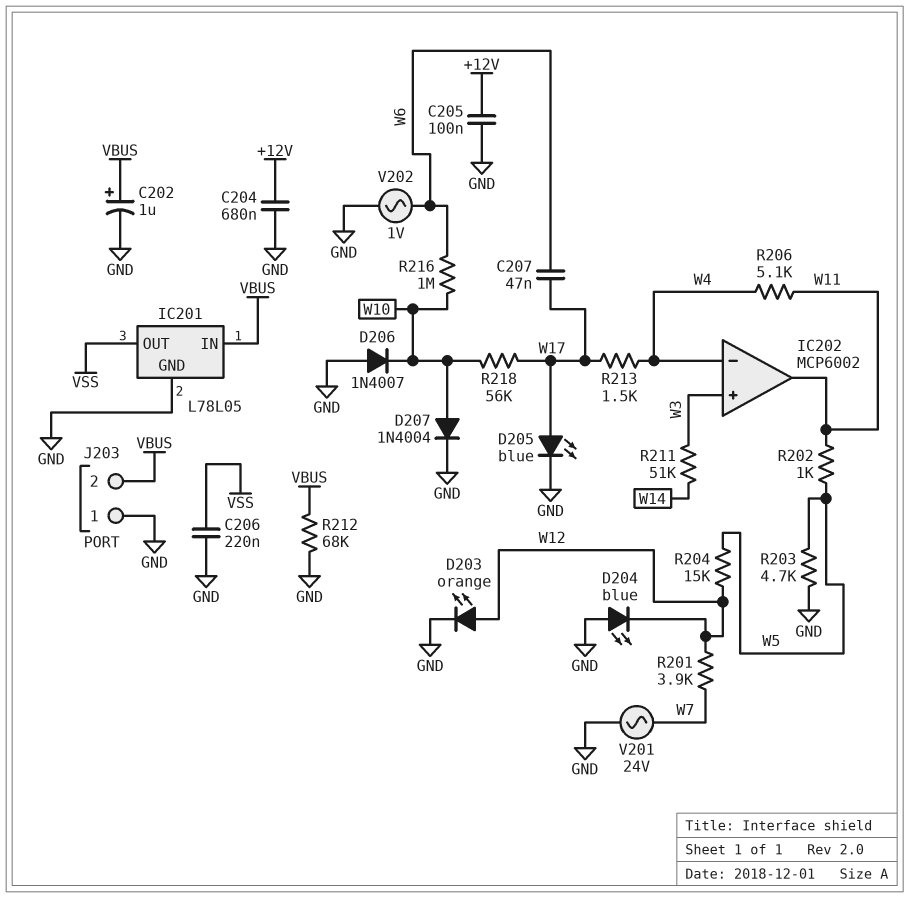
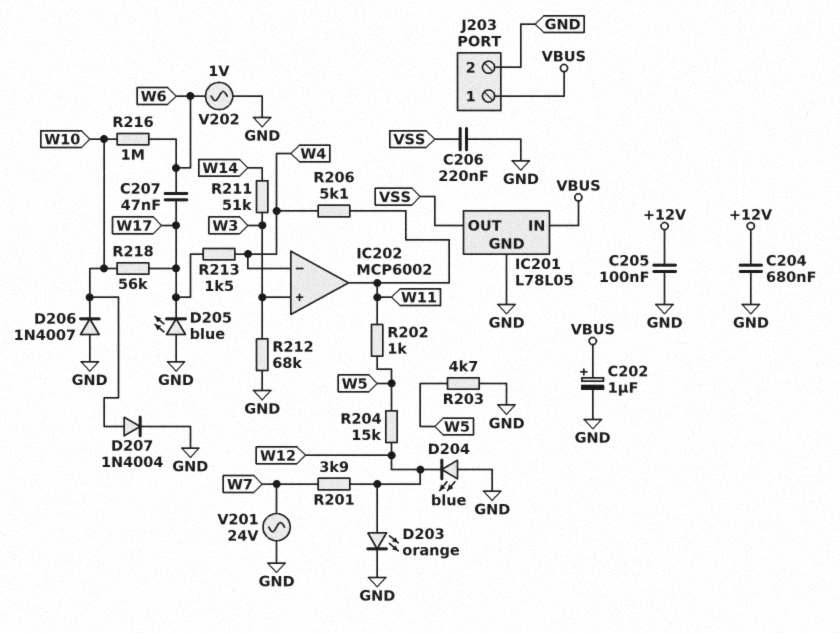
D205: LED blue (A W17, K GND) -> LED blue (A GND, K W17)
J203 pin 1: GND -> VBUS
J203 pin 2: VBUS -> GND
R212: 68k (GND, VBUS) -> 68k (GND, W3)

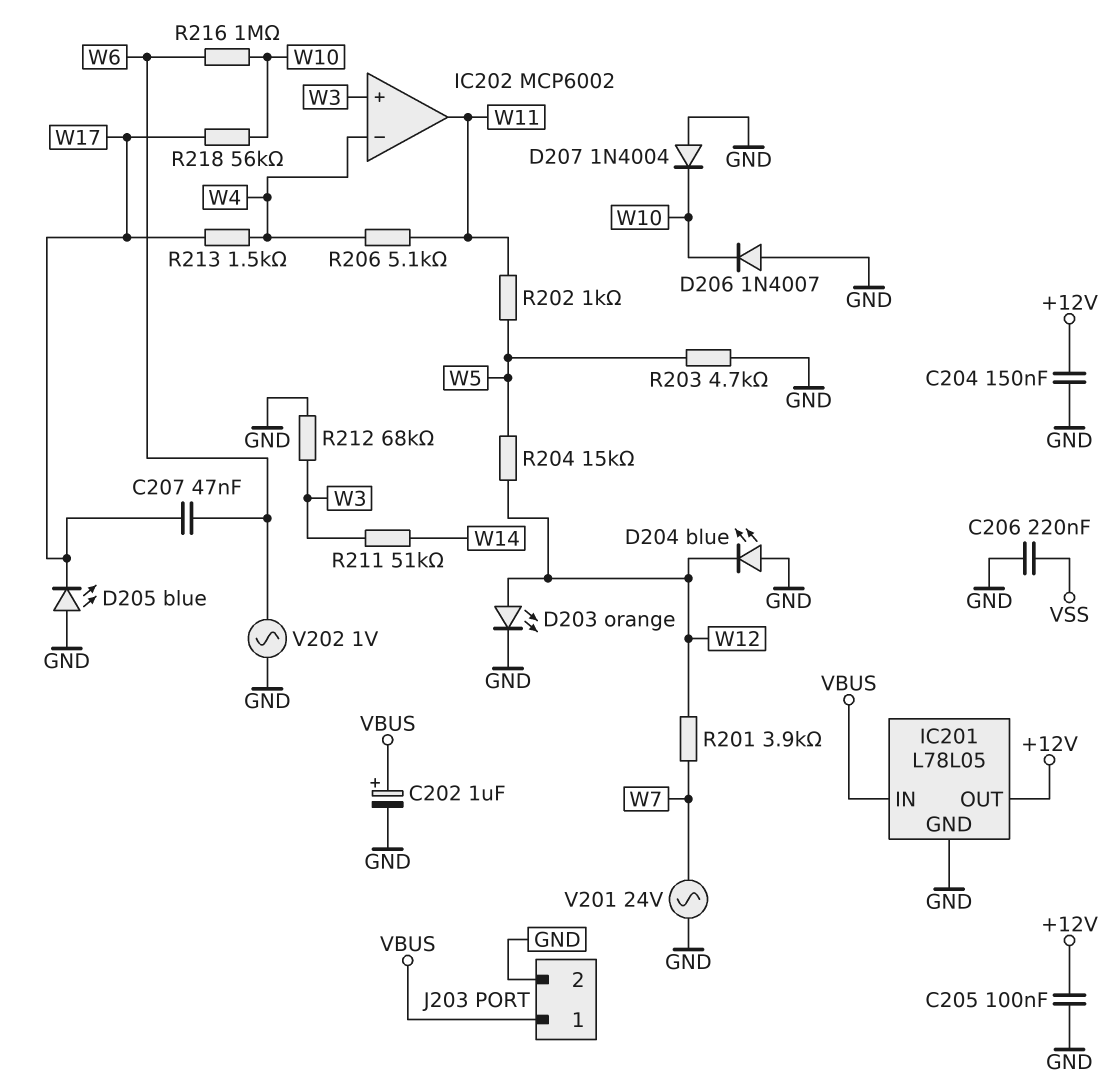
C204: 680nF (+12V, GND) -> 150nF (+12V, GND)
D207: diode 1N4004 (A W10, K GND) -> diode 1N4004 (A GND, K W10)
IC201 pin OUT: VSS -> +12V

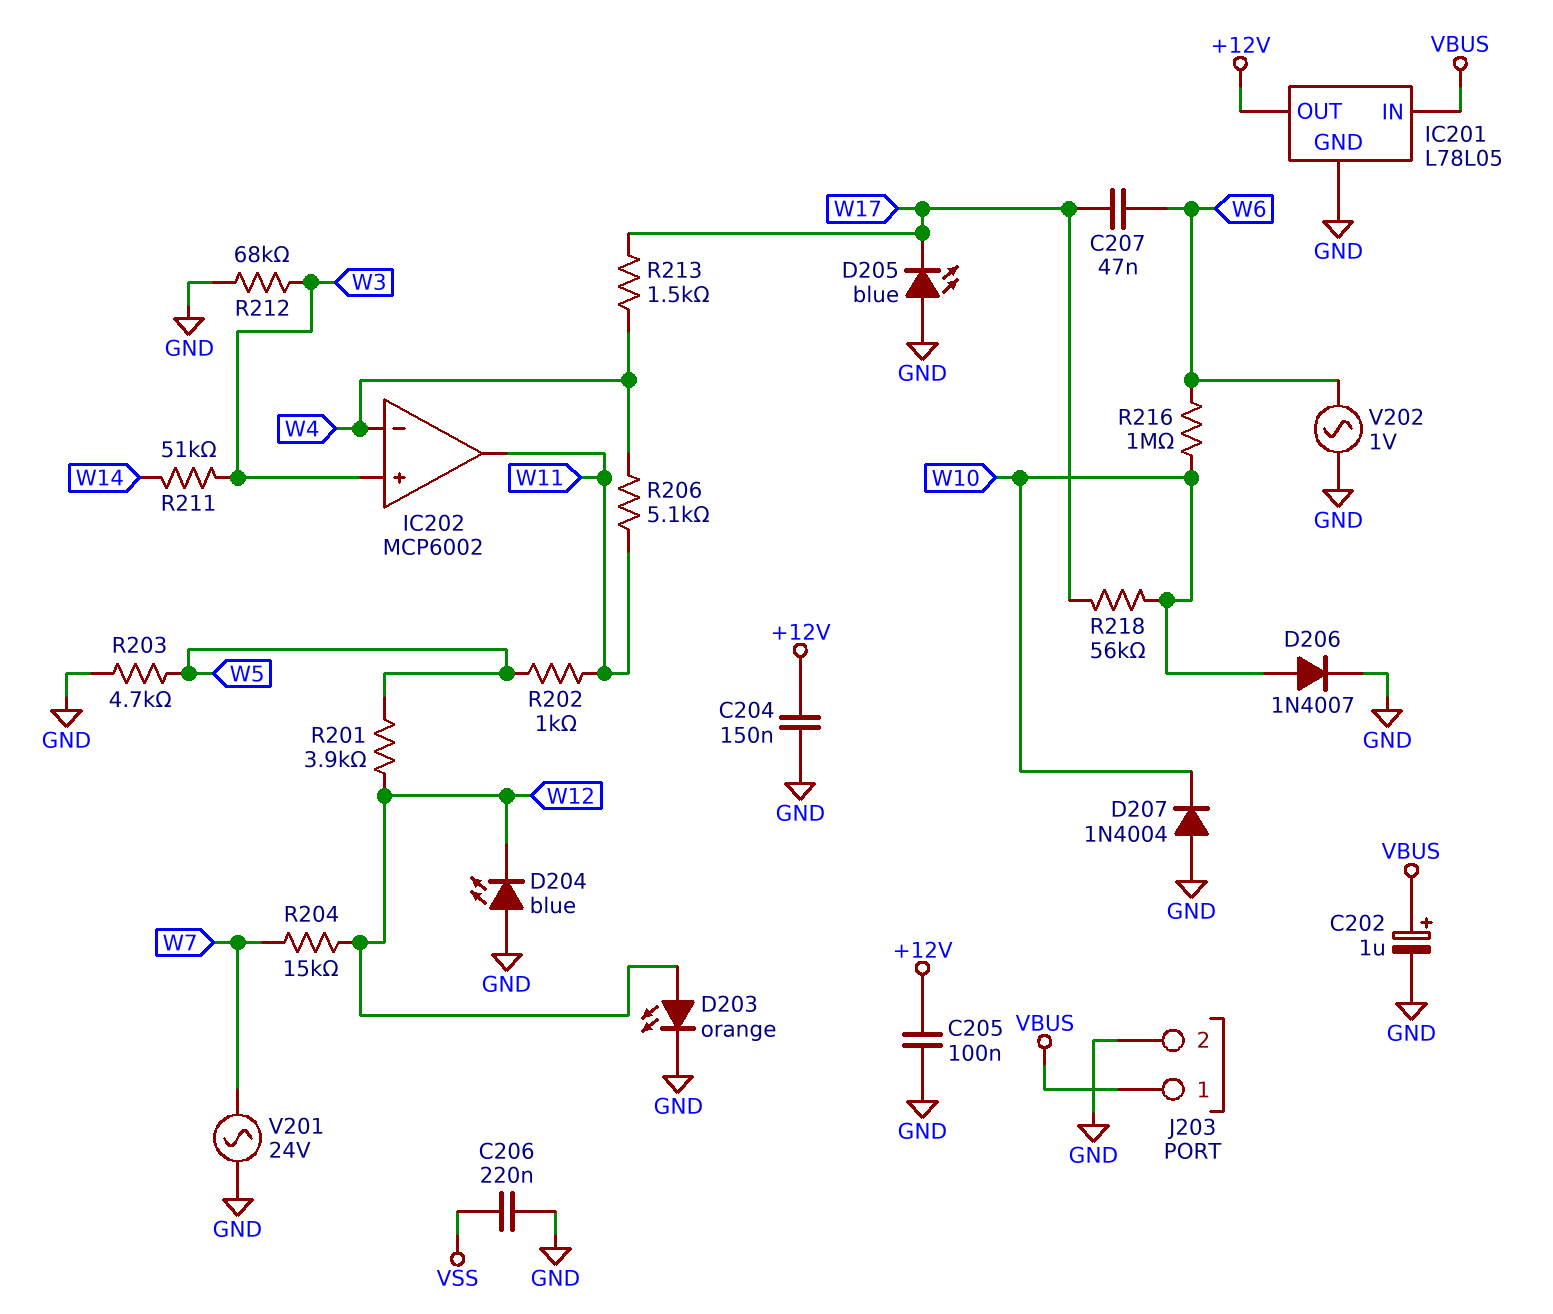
D206: diode 1N4007 (A GND, K W10) -> diode 1N4007 (A W10, K GND)
R201: 3.9k (W7, W12) -> 3.9k (W5, W12)
R204: 15k (W5, W12) -> 15k (W7, W12)

